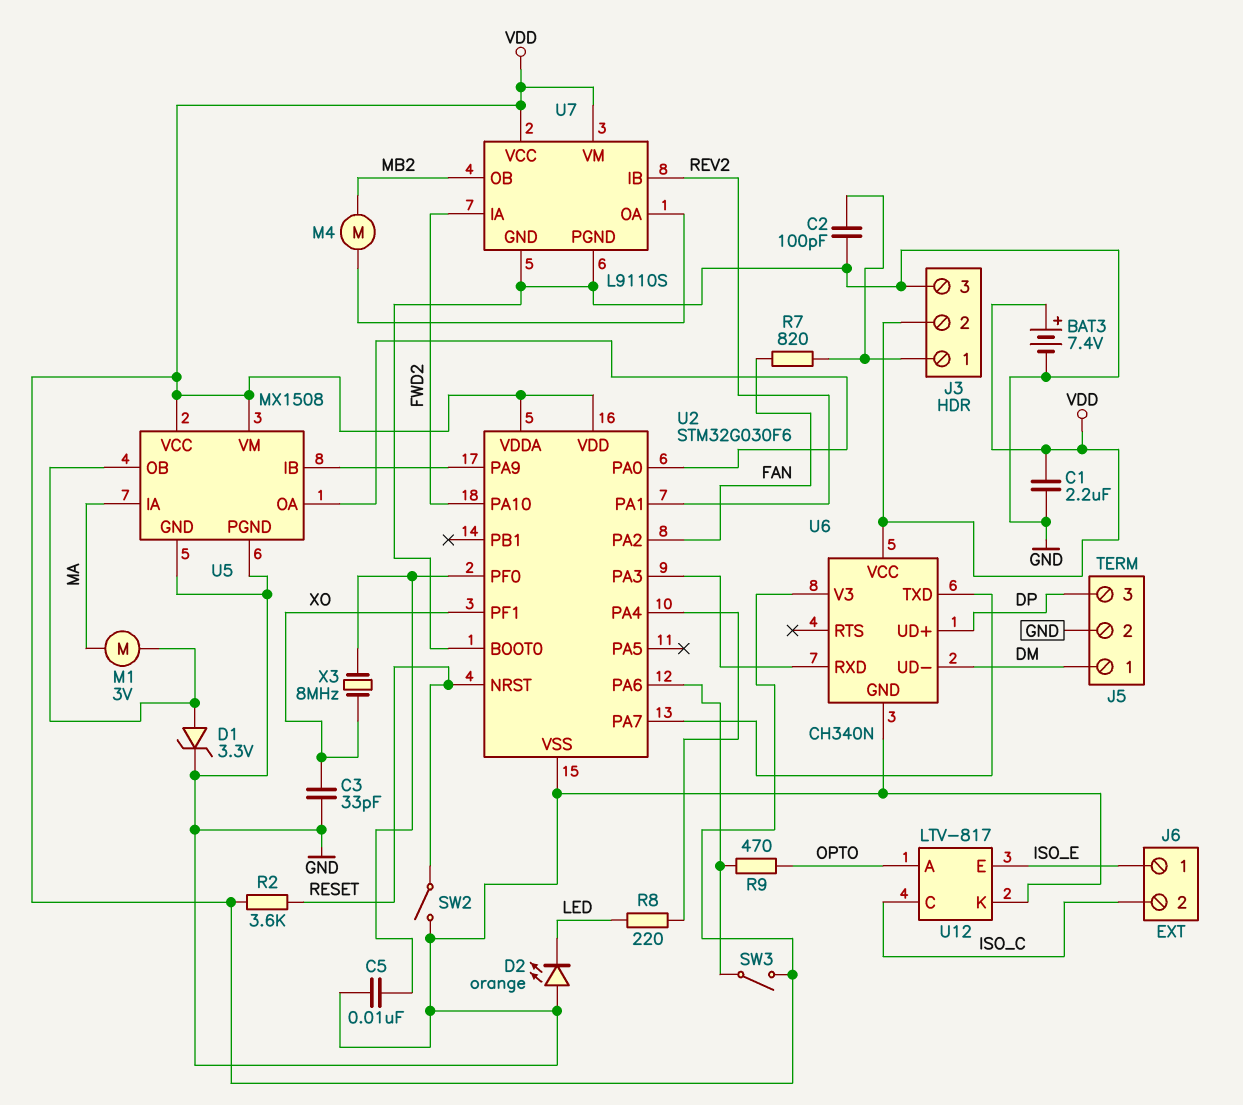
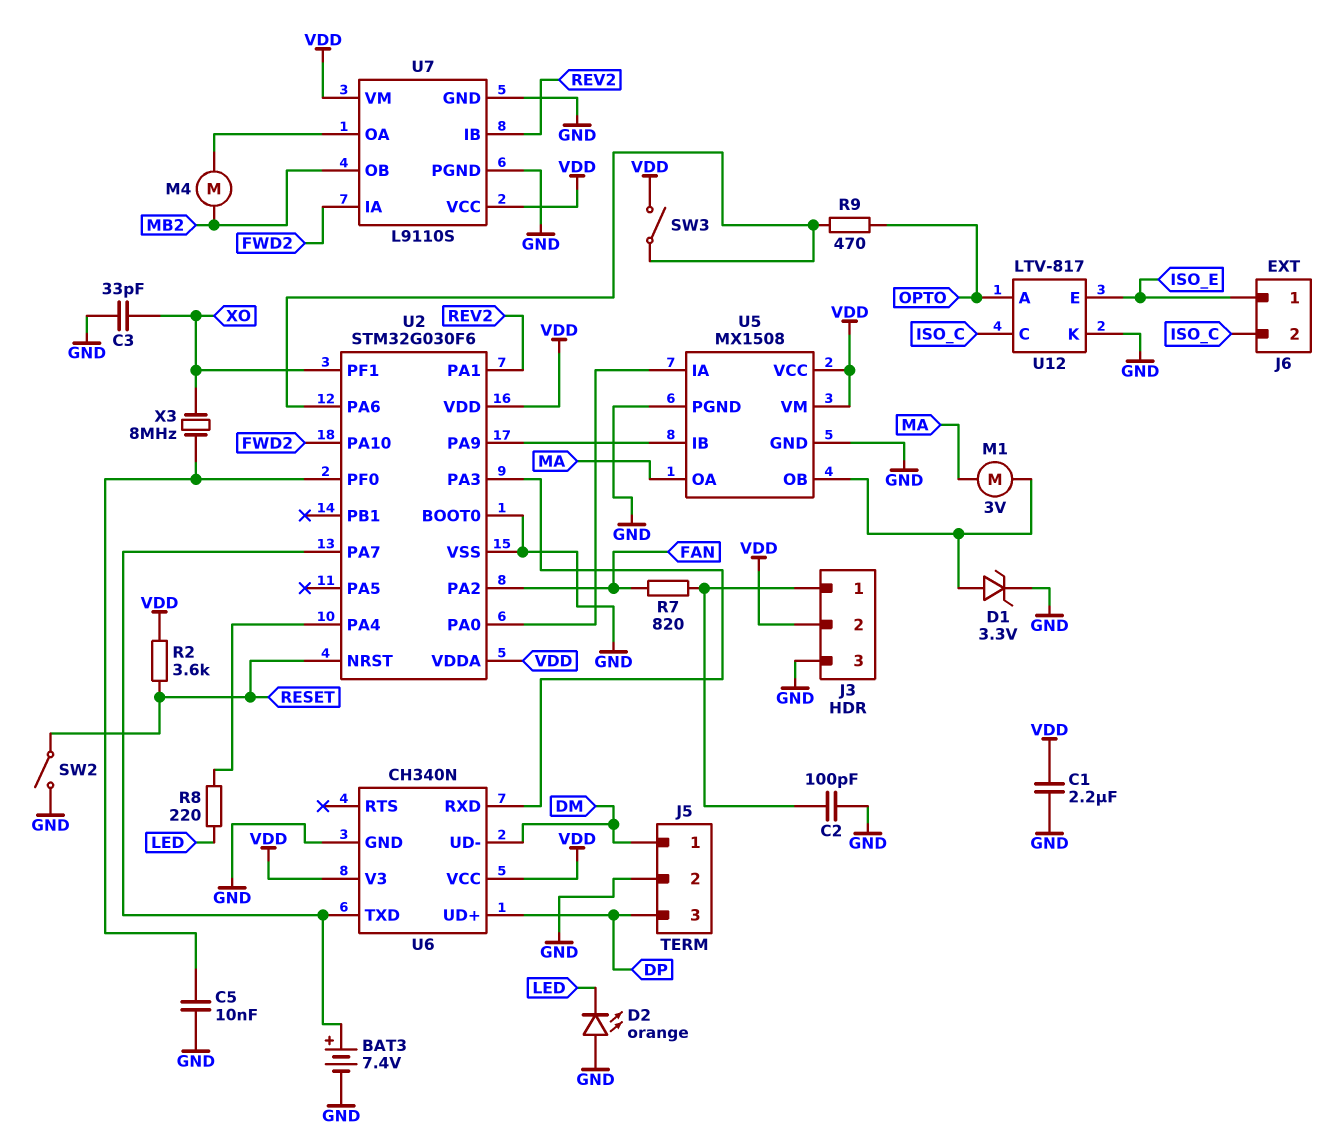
BAT3: 7.4V (plus VDD, minus GND) -> 7.4V (plus U2/PA7, minus GND)
U5 pin IA: MA -> U2/PA0
U5 pin OA: U2/PA0 -> MA

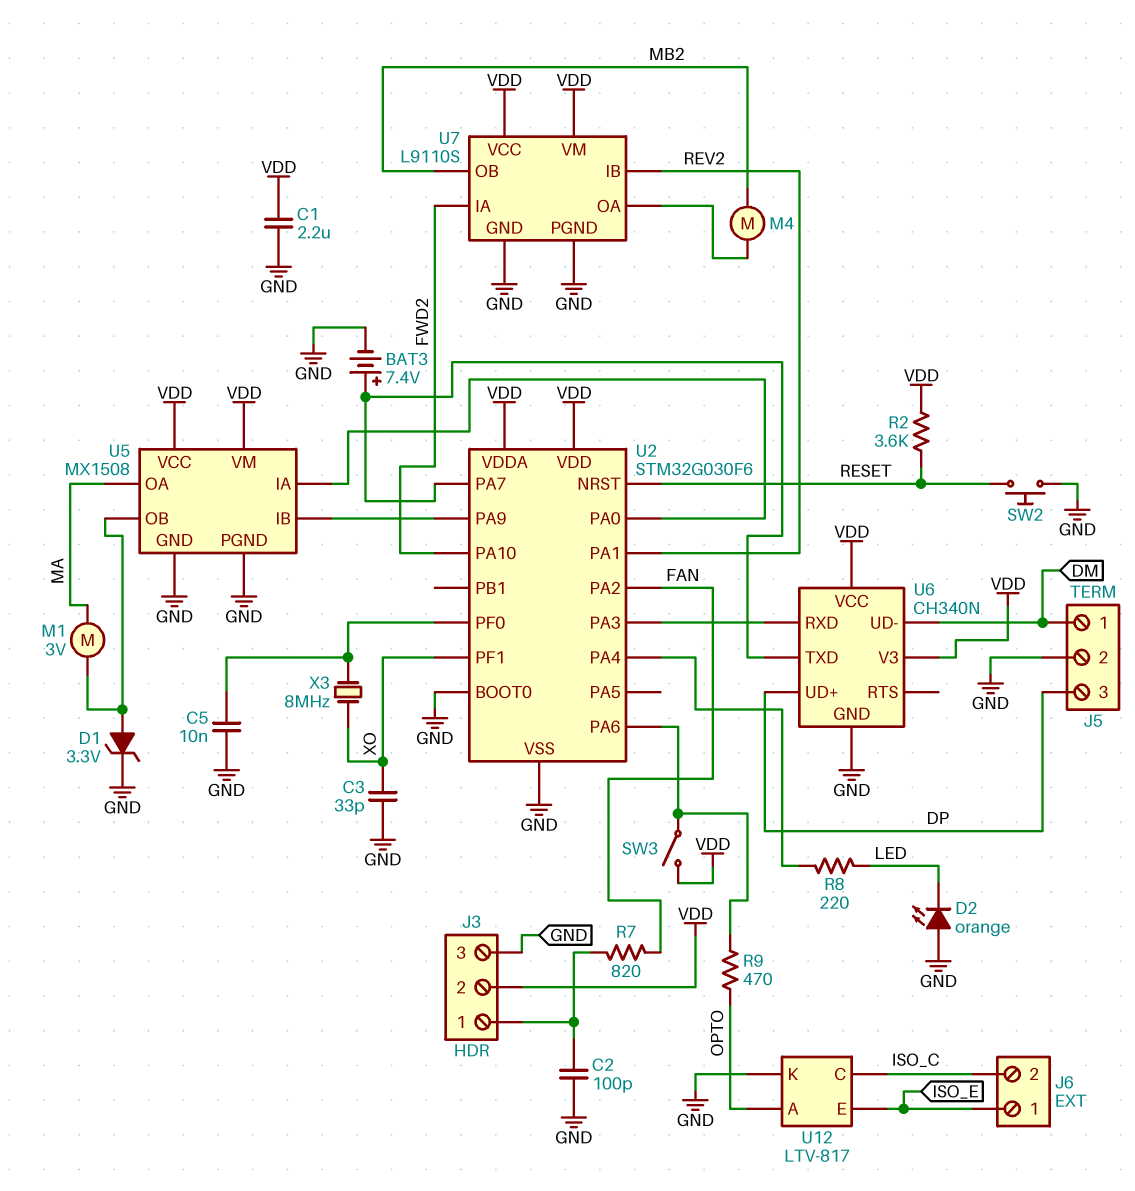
SW2: switch (GND, RESET) -> button (GND, RESET)

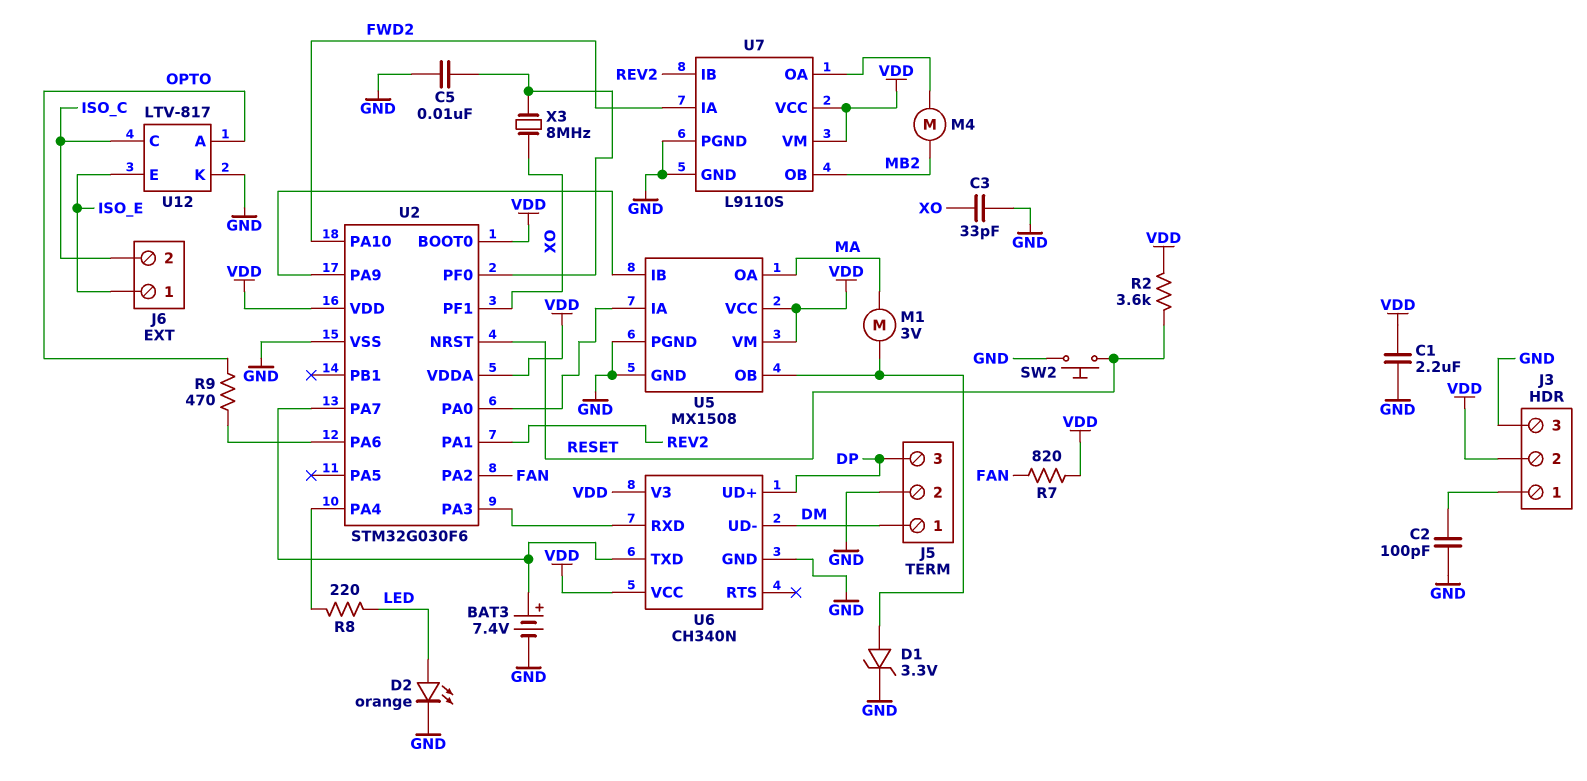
D2: LED orange (A GND, K LED) -> LED orange (A LED, K GND)
R7: 820 (FAN, J3/1) -> 820 (FAN, VDD)
SW3: switch (U2/PA6, VDD) -> none
U2 pin BOOT0: GND -> VDD

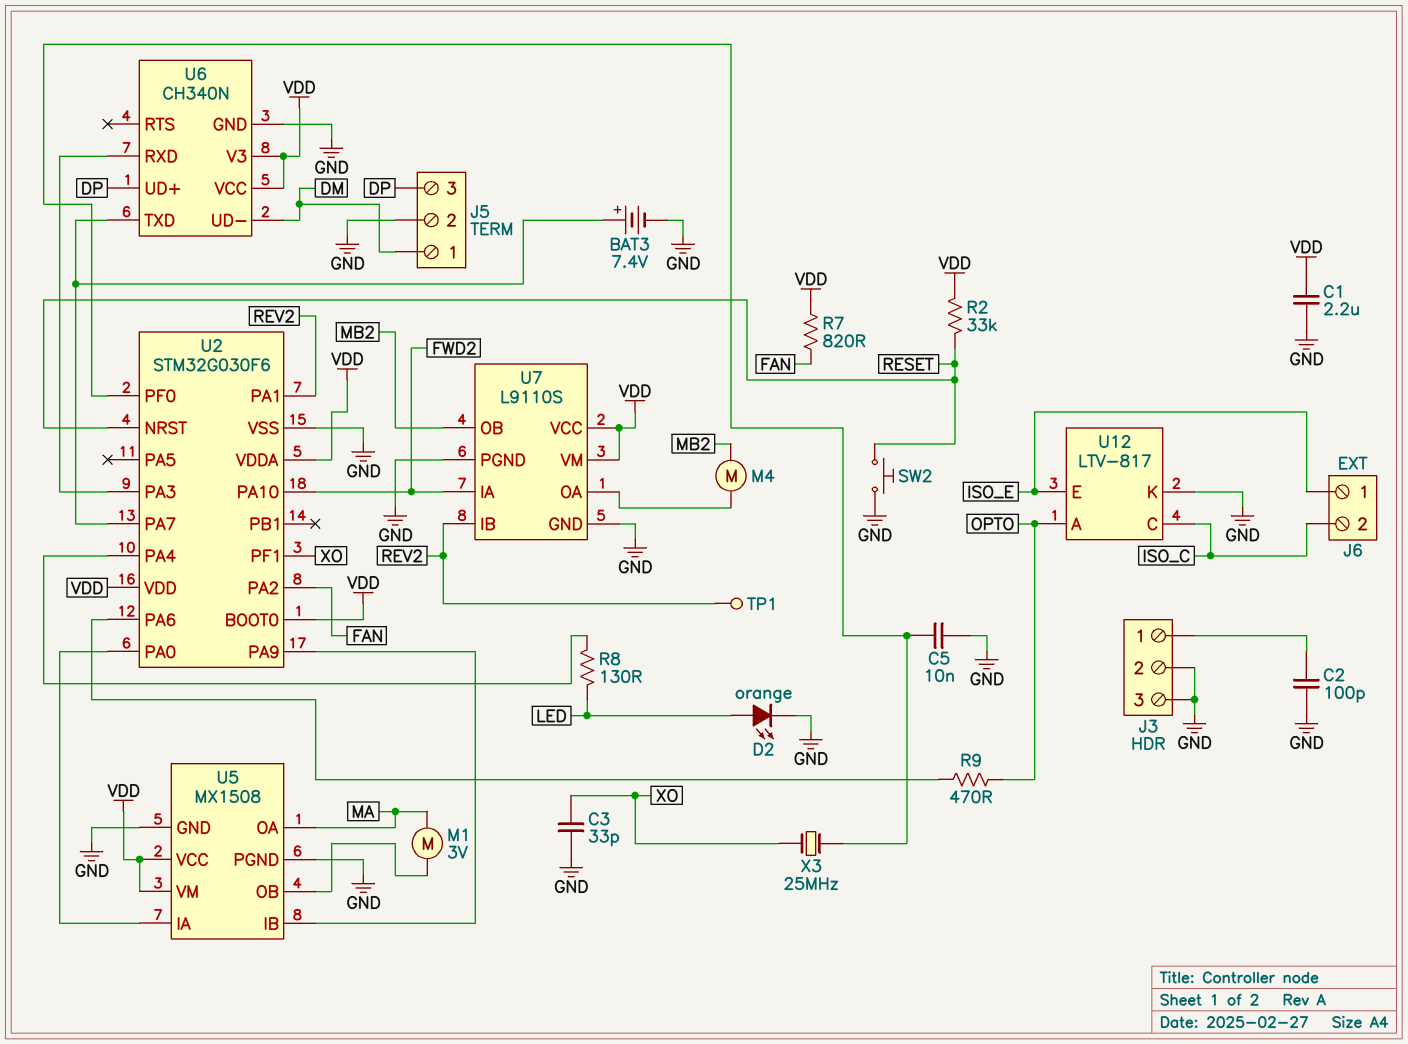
D1: zener 3.3V (A U5/OB, K GND) -> none
J3 pin 2: VDD -> GND
R2: 3.6k (RESET, VDD) -> 33k (RESET, VDD)
R8: 220 (LED, U2/PA4) -> 130 (LED, U2/PA4)
TP1: none -> test point (REV2)
X3: 8MHz (U2/PF0, XO) -> 25MHz (U2/PF0, XO)

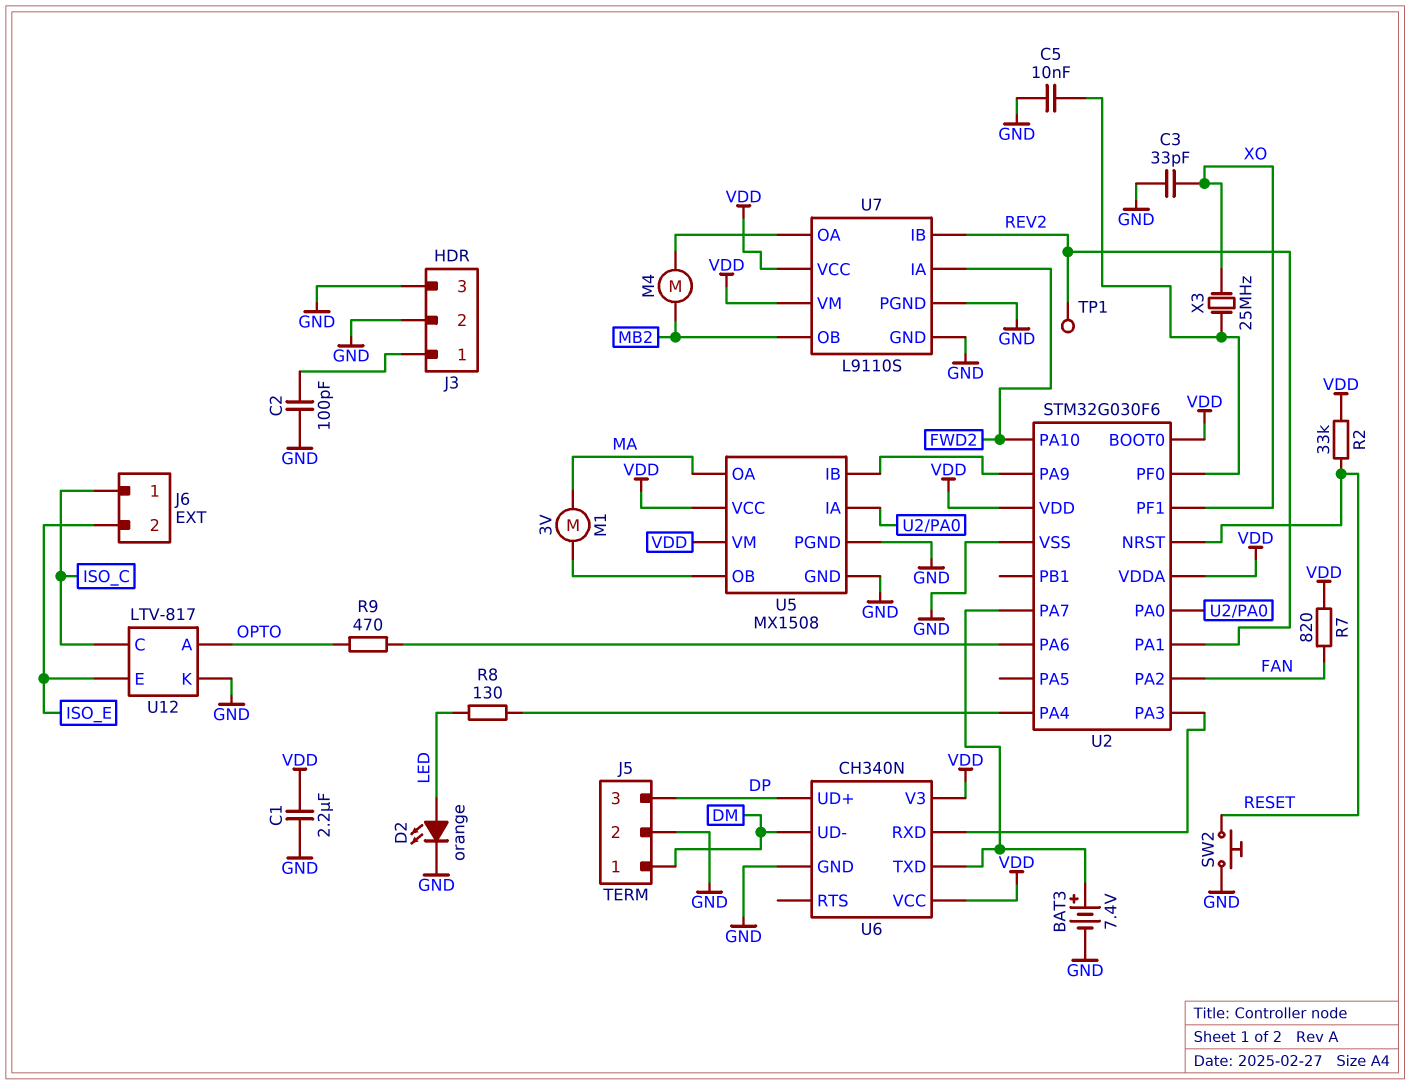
J6 pin 1: ISO_E -> ISO_C
J6 pin 2: ISO_C -> ISO_E

